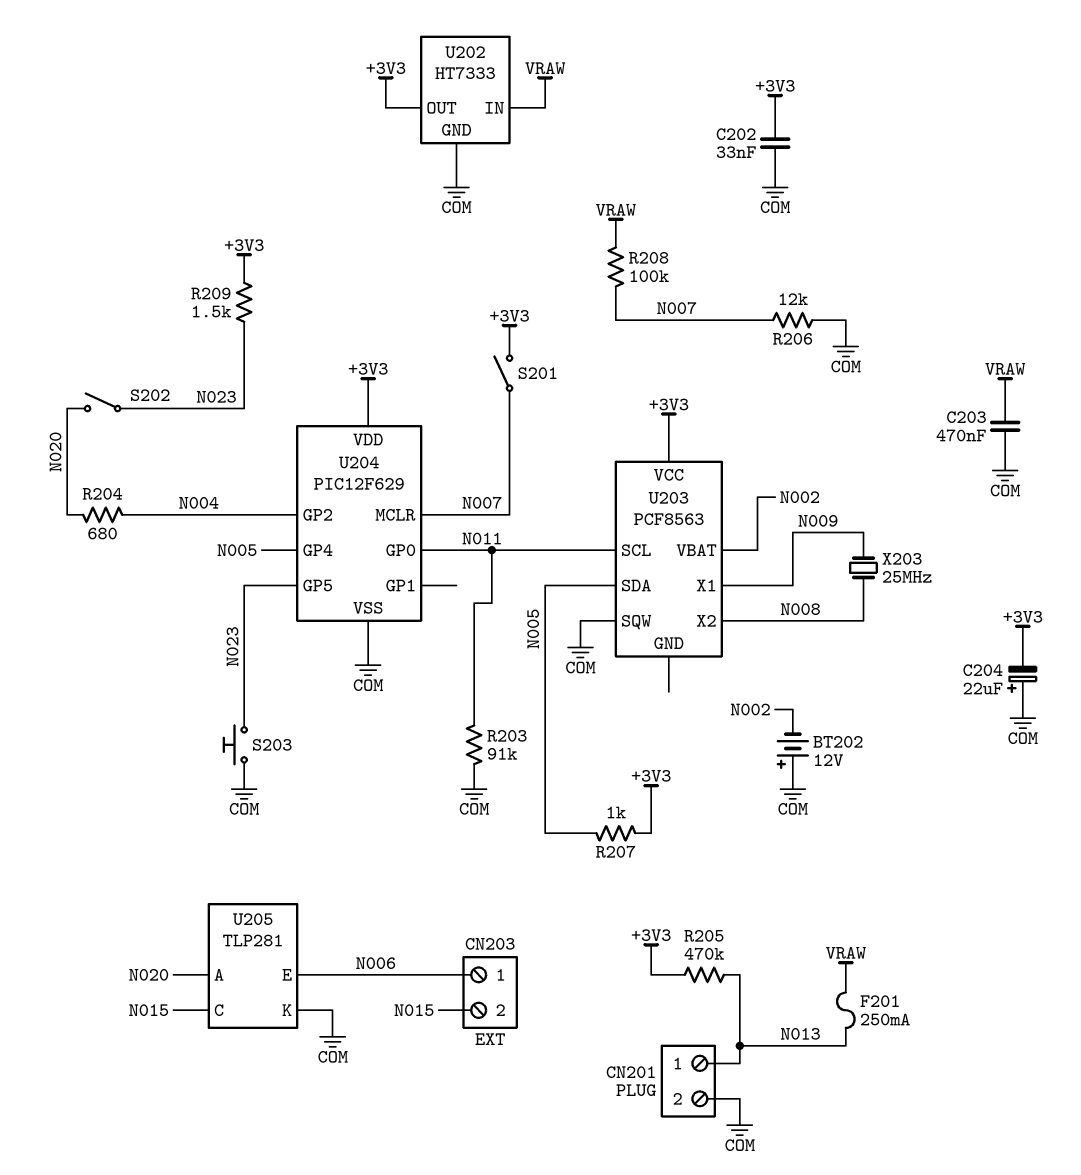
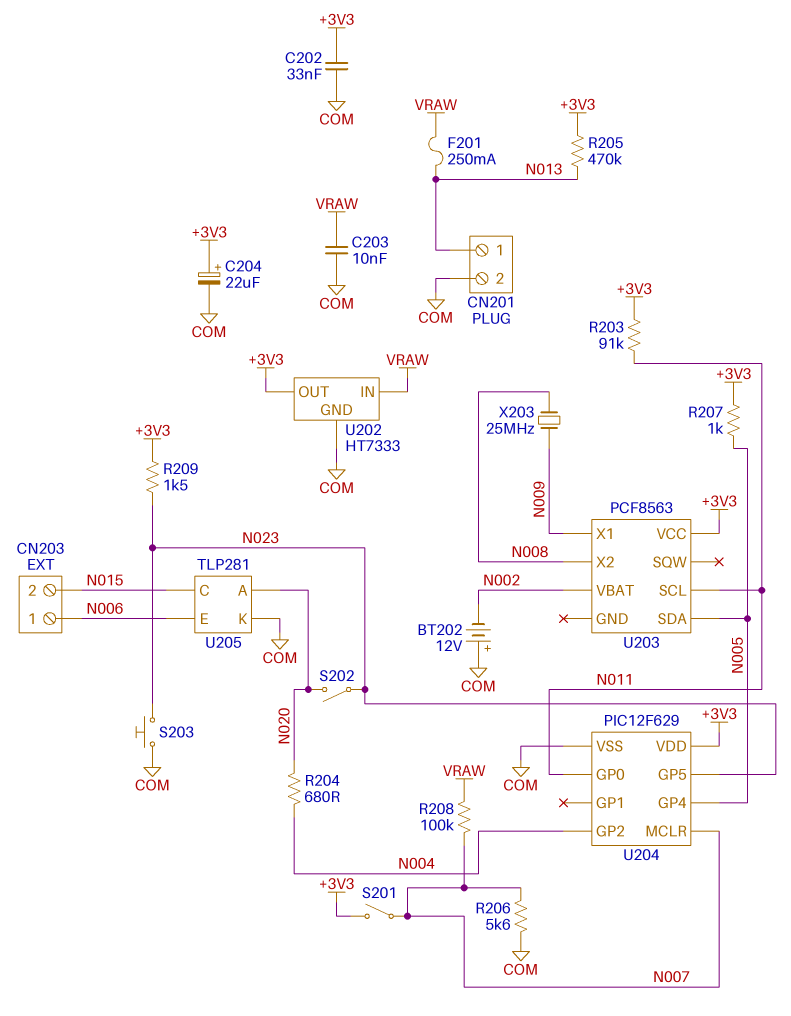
C203: 470nF (COM, VRAW) -> 10nF (COM, VRAW)
C204: 22uF (plus COM, minus +3V3) -> 22uF (plus +3V3, minus COM)
R203: 91k (COM, N011) -> 91k (+3V3, N011)
R206: 12k (COM, N007) -> 5.6k (COM, N007)
U203 pin SQW: COM -> none

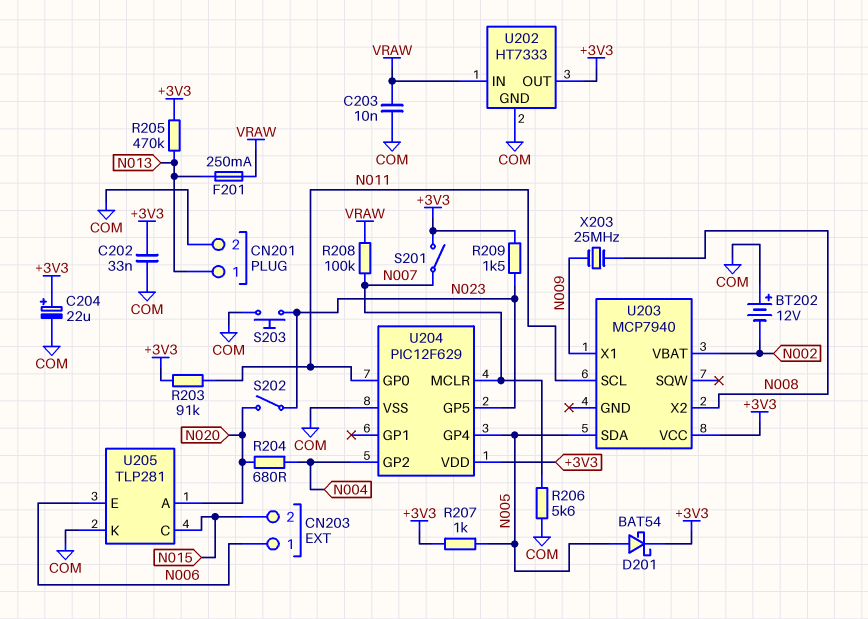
D201: none -> schottky BAT54 (A N005, K +3V3)
U203: PCF8563 -> MCP7940

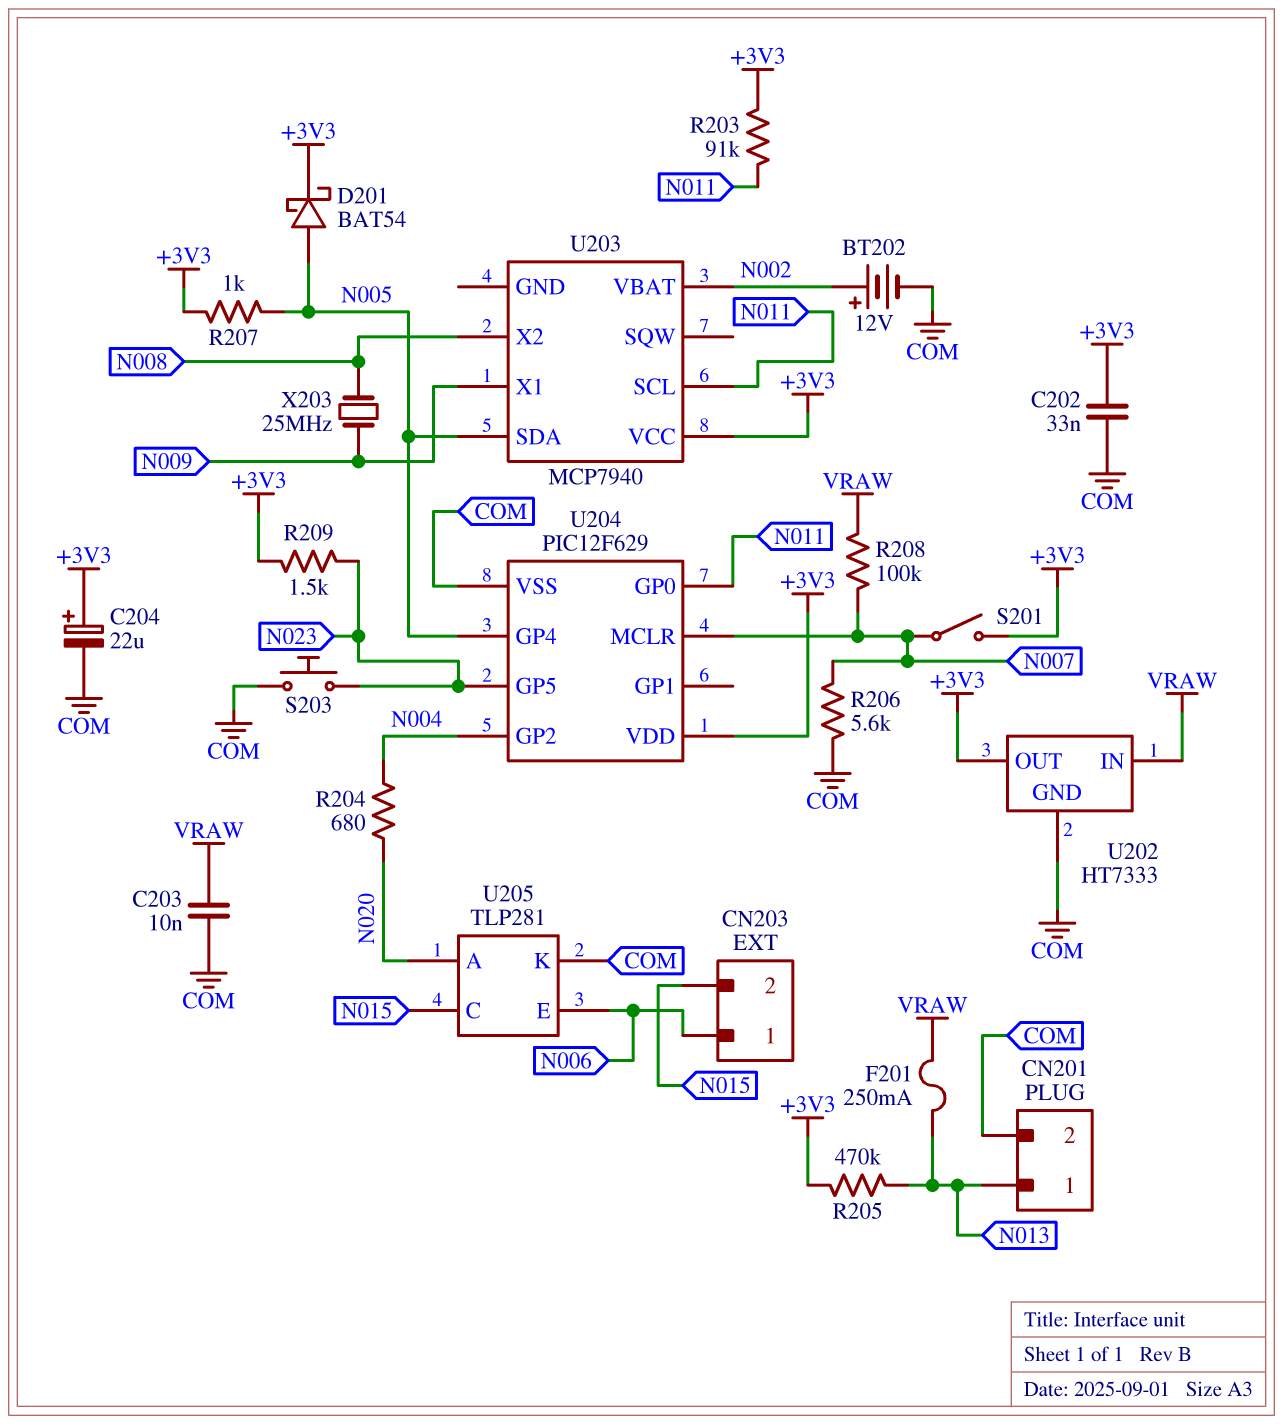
BT202: 12V (plus COM, minus N002) -> 12V (plus N002, minus COM)
S202: switch (N020, N023) -> none

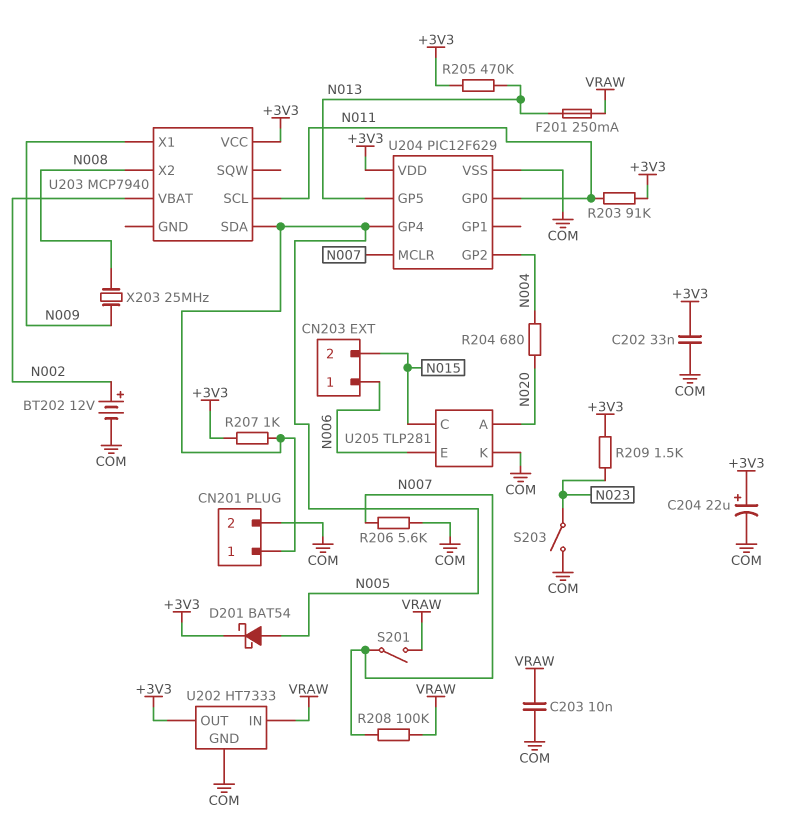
CN201 pin 1: N013 -> N005
S201: switch (+3V3, N007) -> switch (N007, VRAW)
S203: button (COM, N023) -> switch (COM, N023)
U204 pin GP5: N023 -> N013

